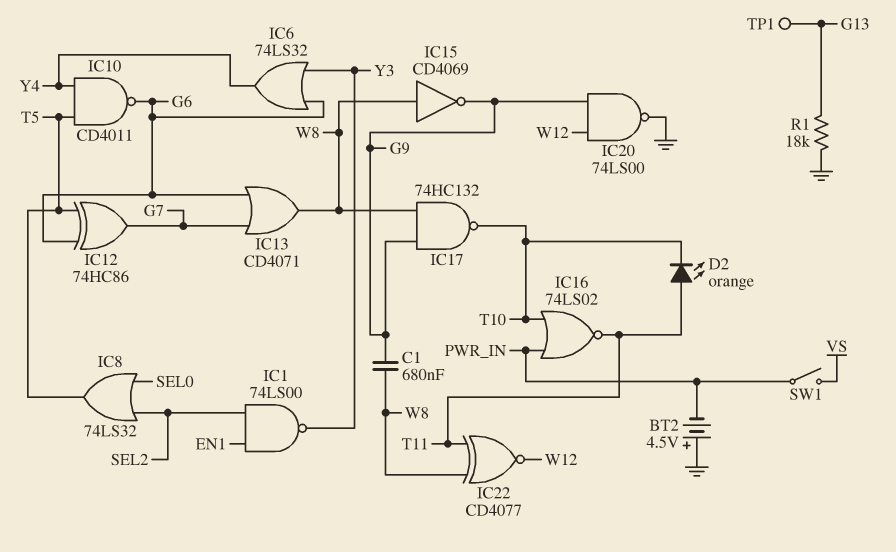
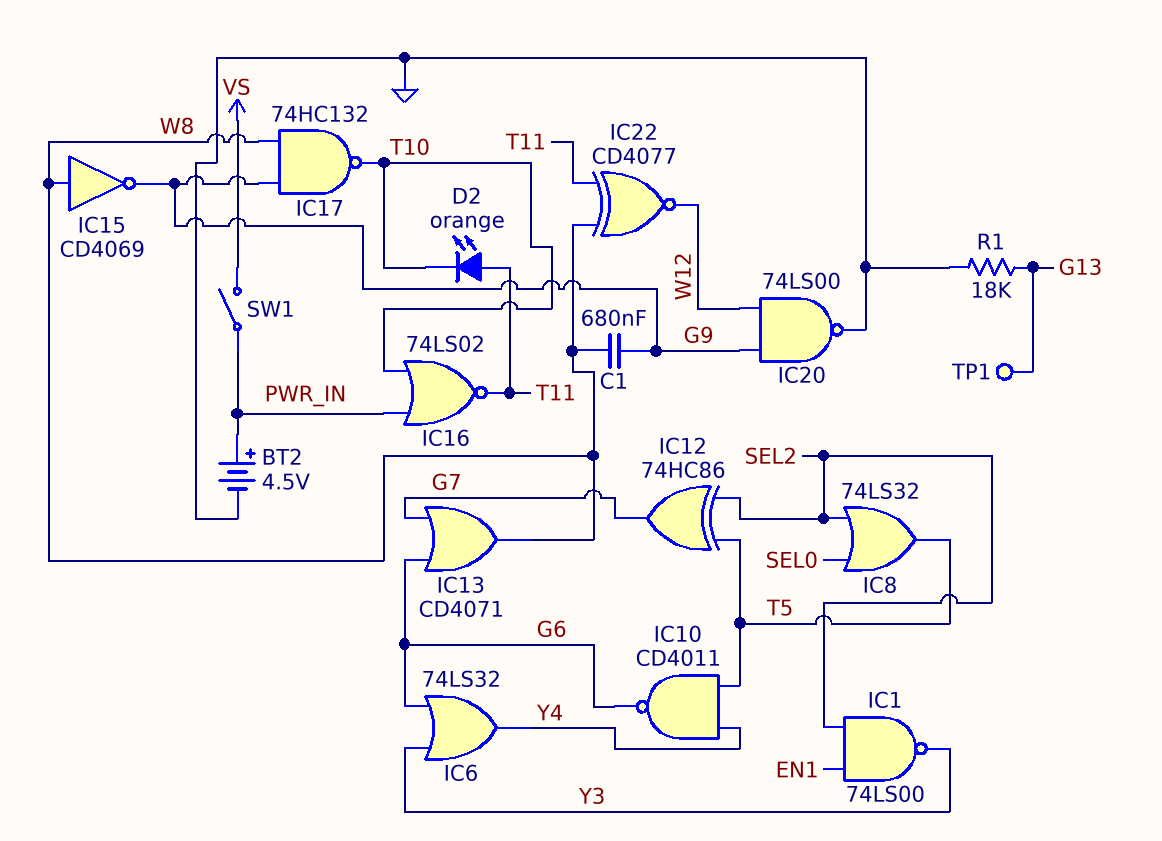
BT2: 4.5V (plus GND, minus PWR_IN) -> 4.5V (plus PWR_IN, minus GND)
IC12: XOR 74HC86 (in G6, in T5, out G7) -> XOR 74HC86 (in SEL2, in T5, out G7)

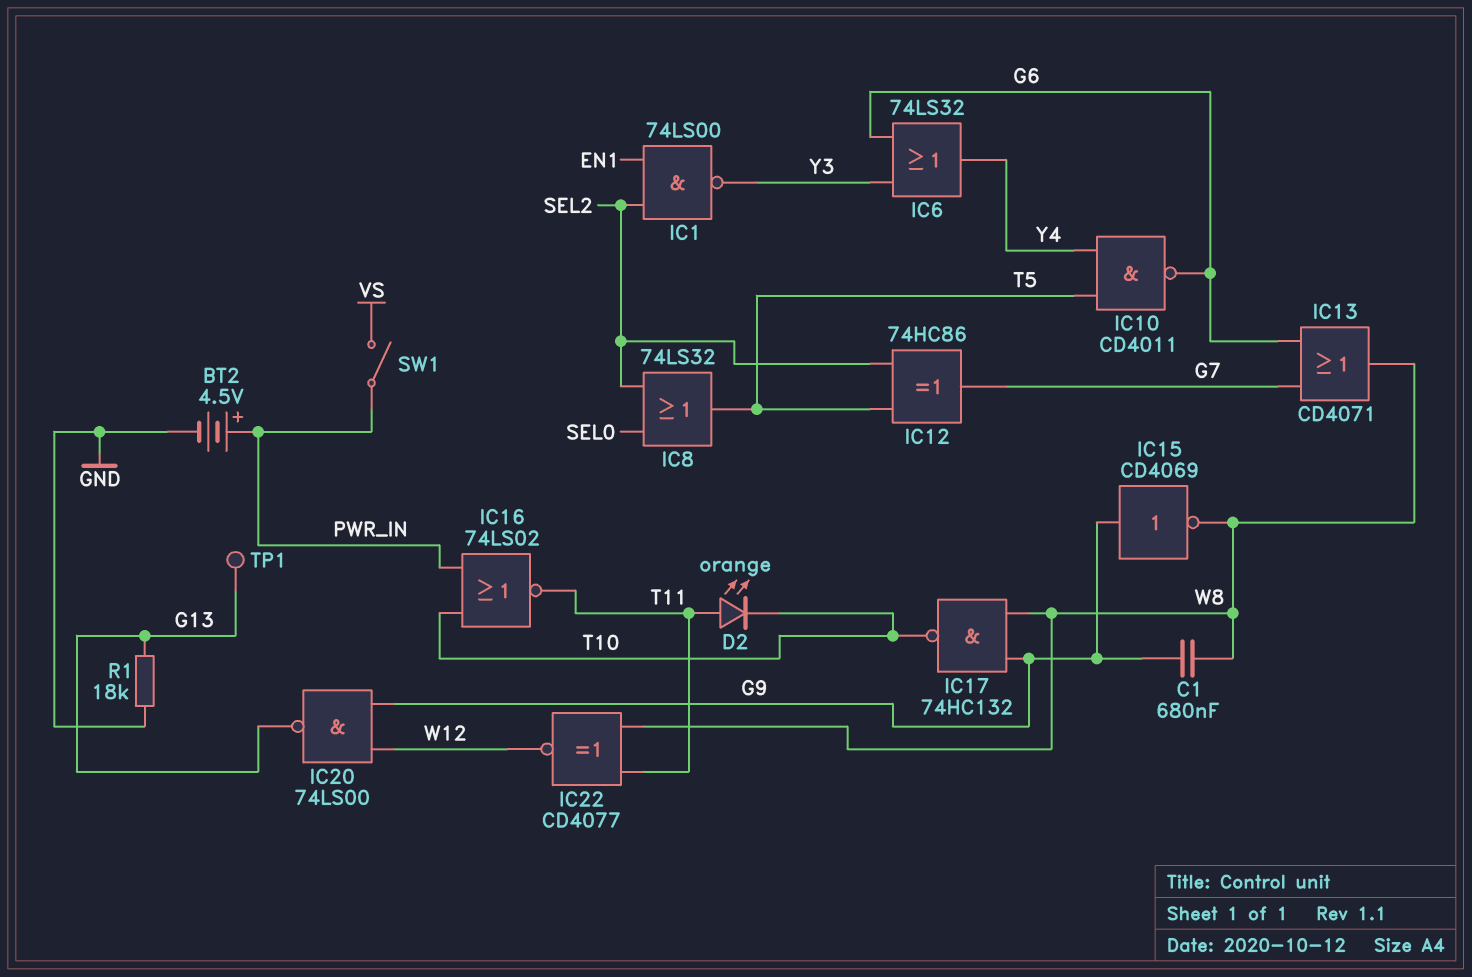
IC15: NOT CD4069 (in W8, out G9) -> NOT CD4069 (in G9, out W8)
IC20: NAND 74LS00 (in G9, in W12, out GND) -> NAND 74LS00 (in G9, in W12, out G13)

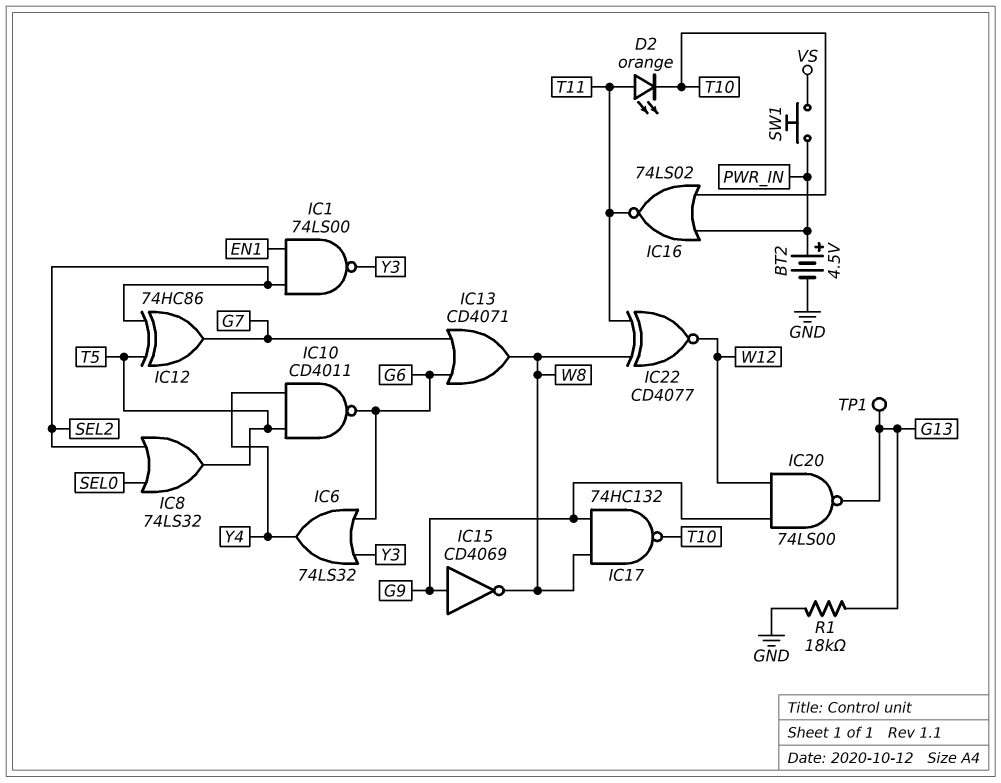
C1: 680nF (G9, W8) -> none
SW1: switch (PWR_IN, VS) -> button (PWR_IN, VS)

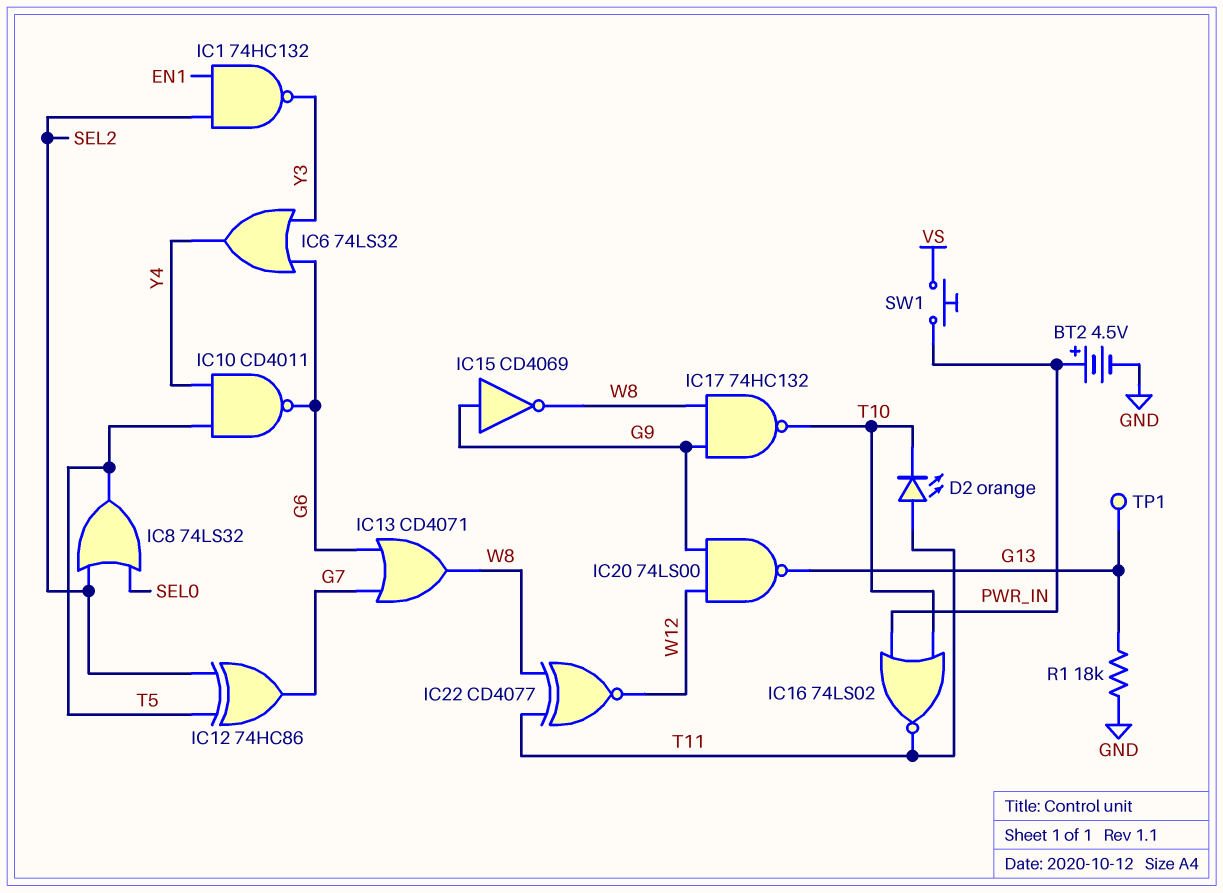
IC1: NAND 74LS00 (in EN1, in SEL2, out Y3) -> NAND 74HC132 (in EN1, in SEL2, out Y3)

